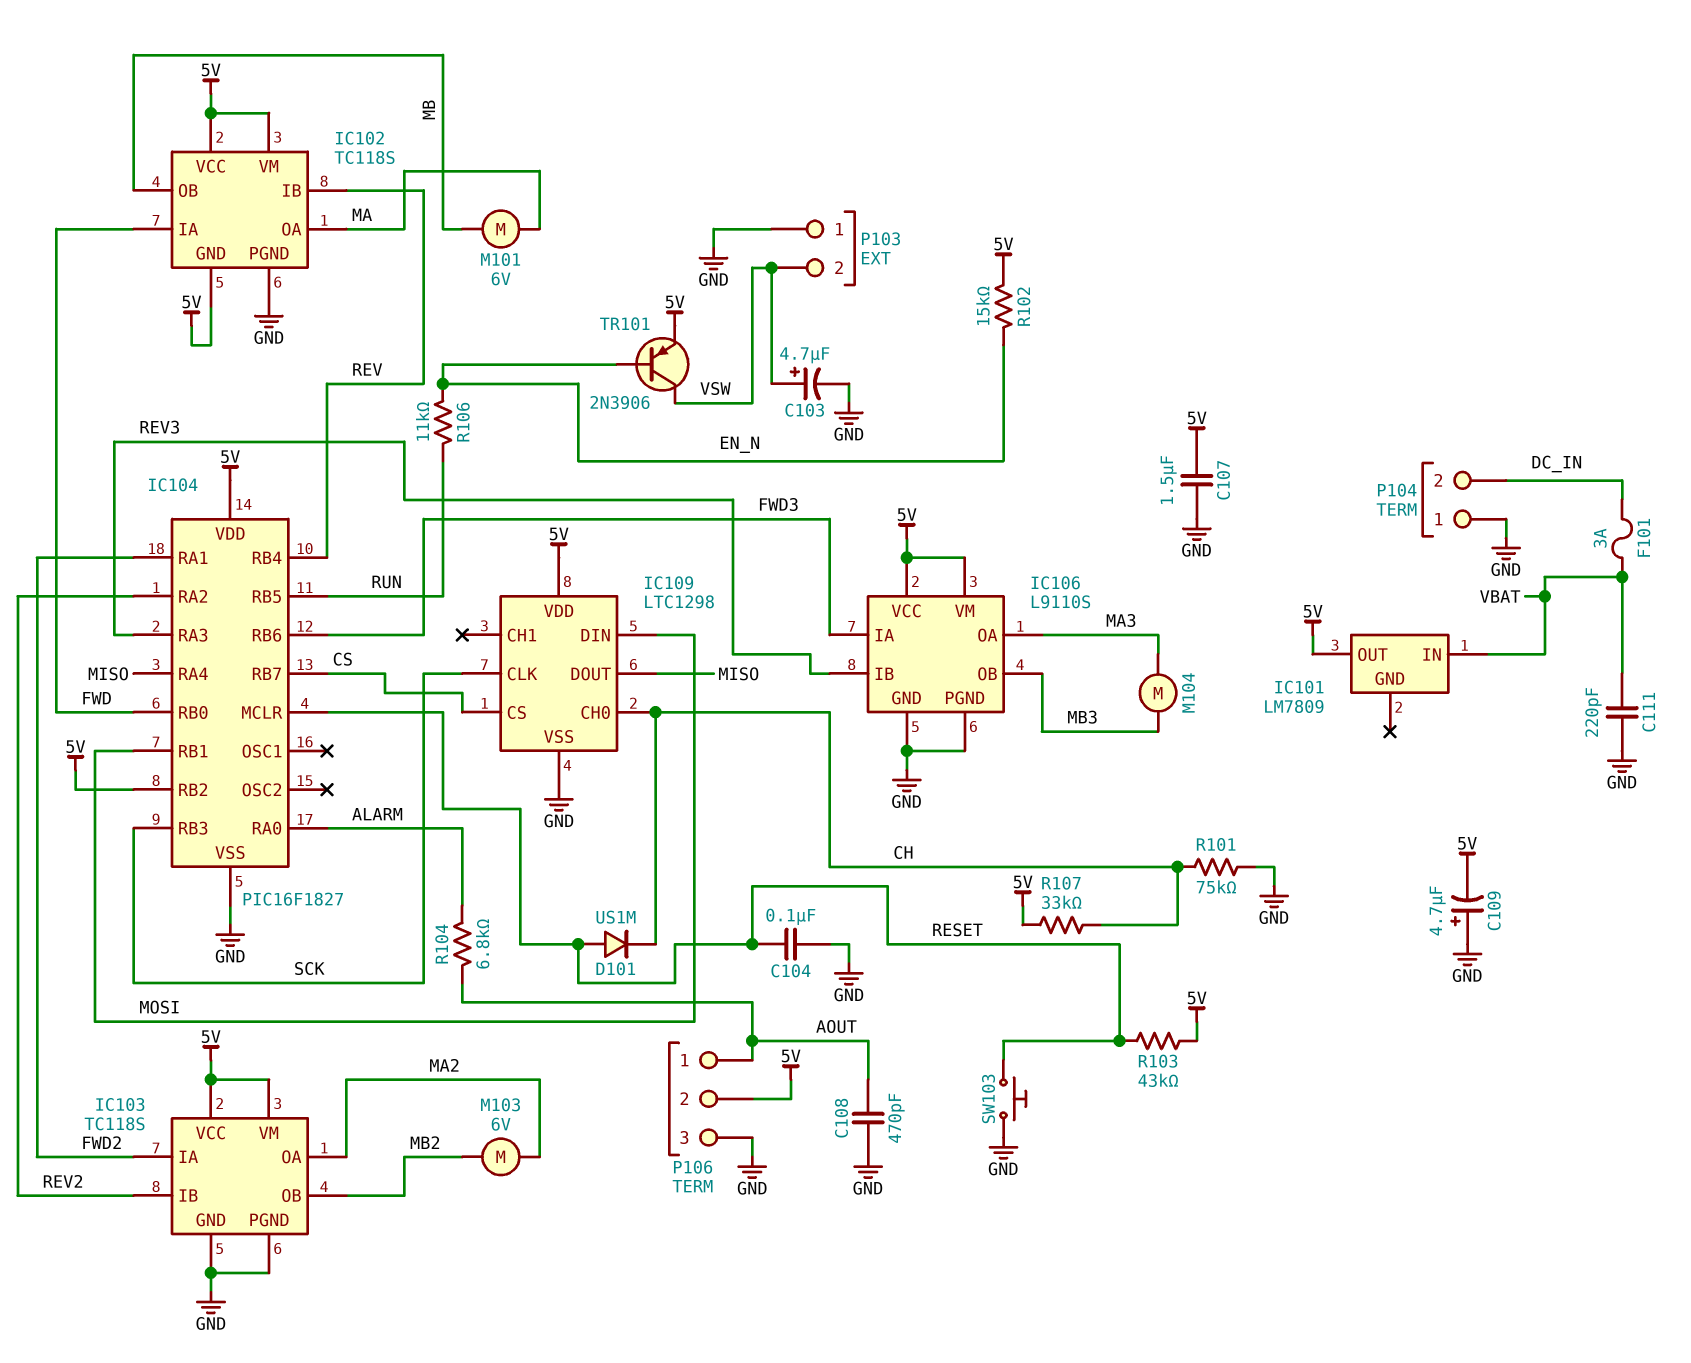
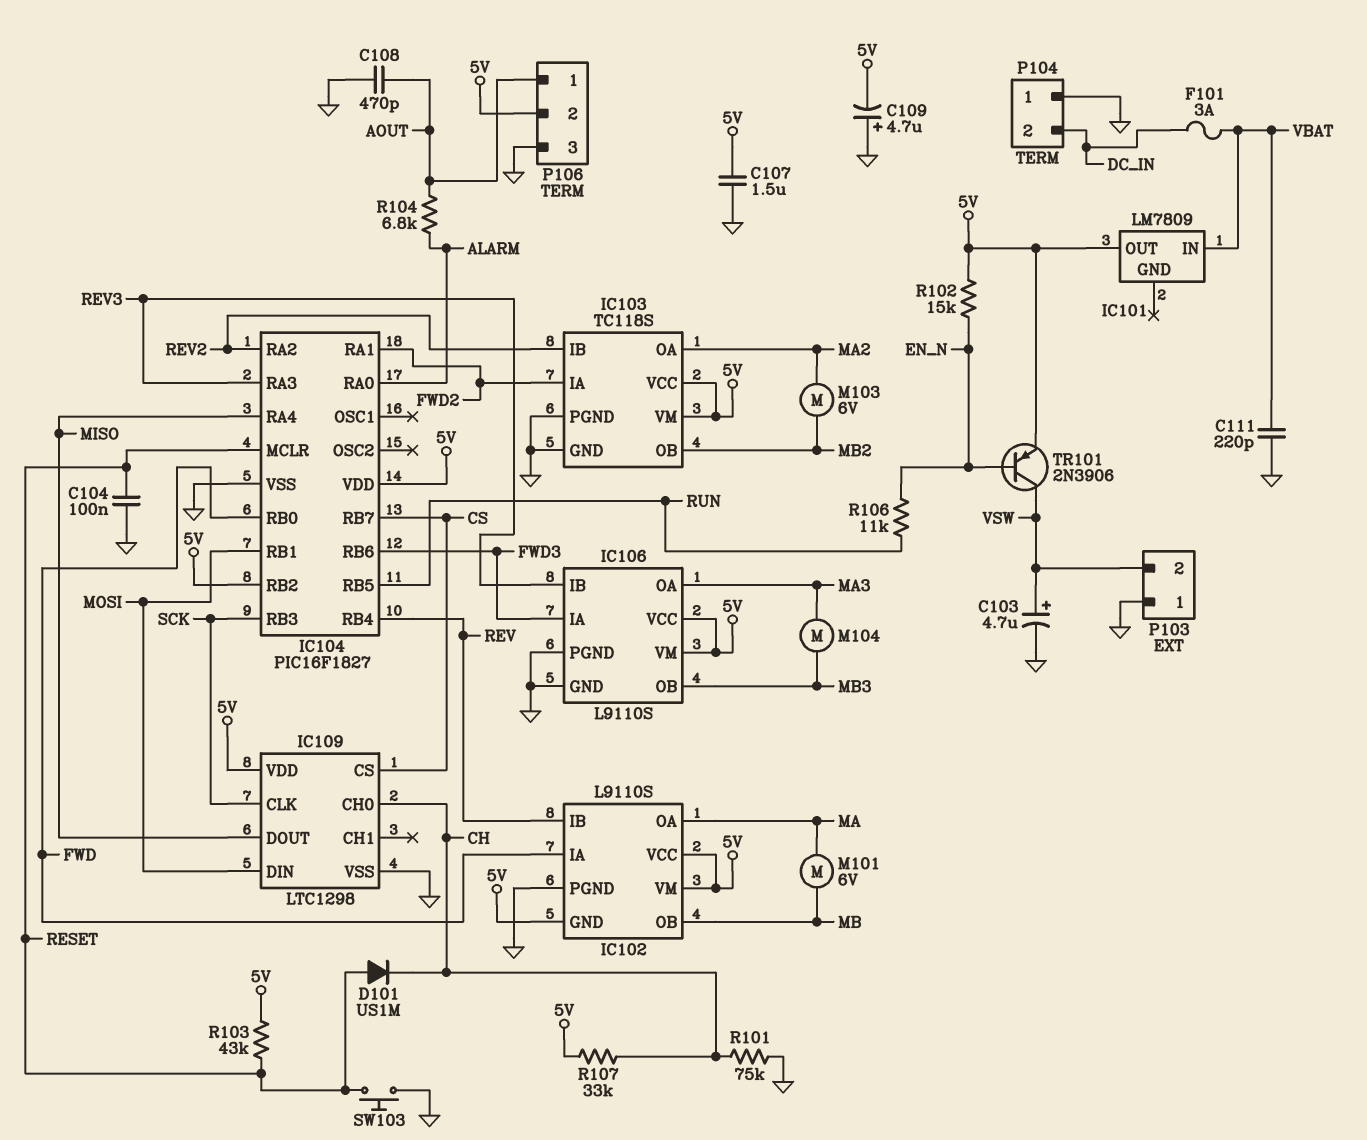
IC102: TC118S -> L9110S

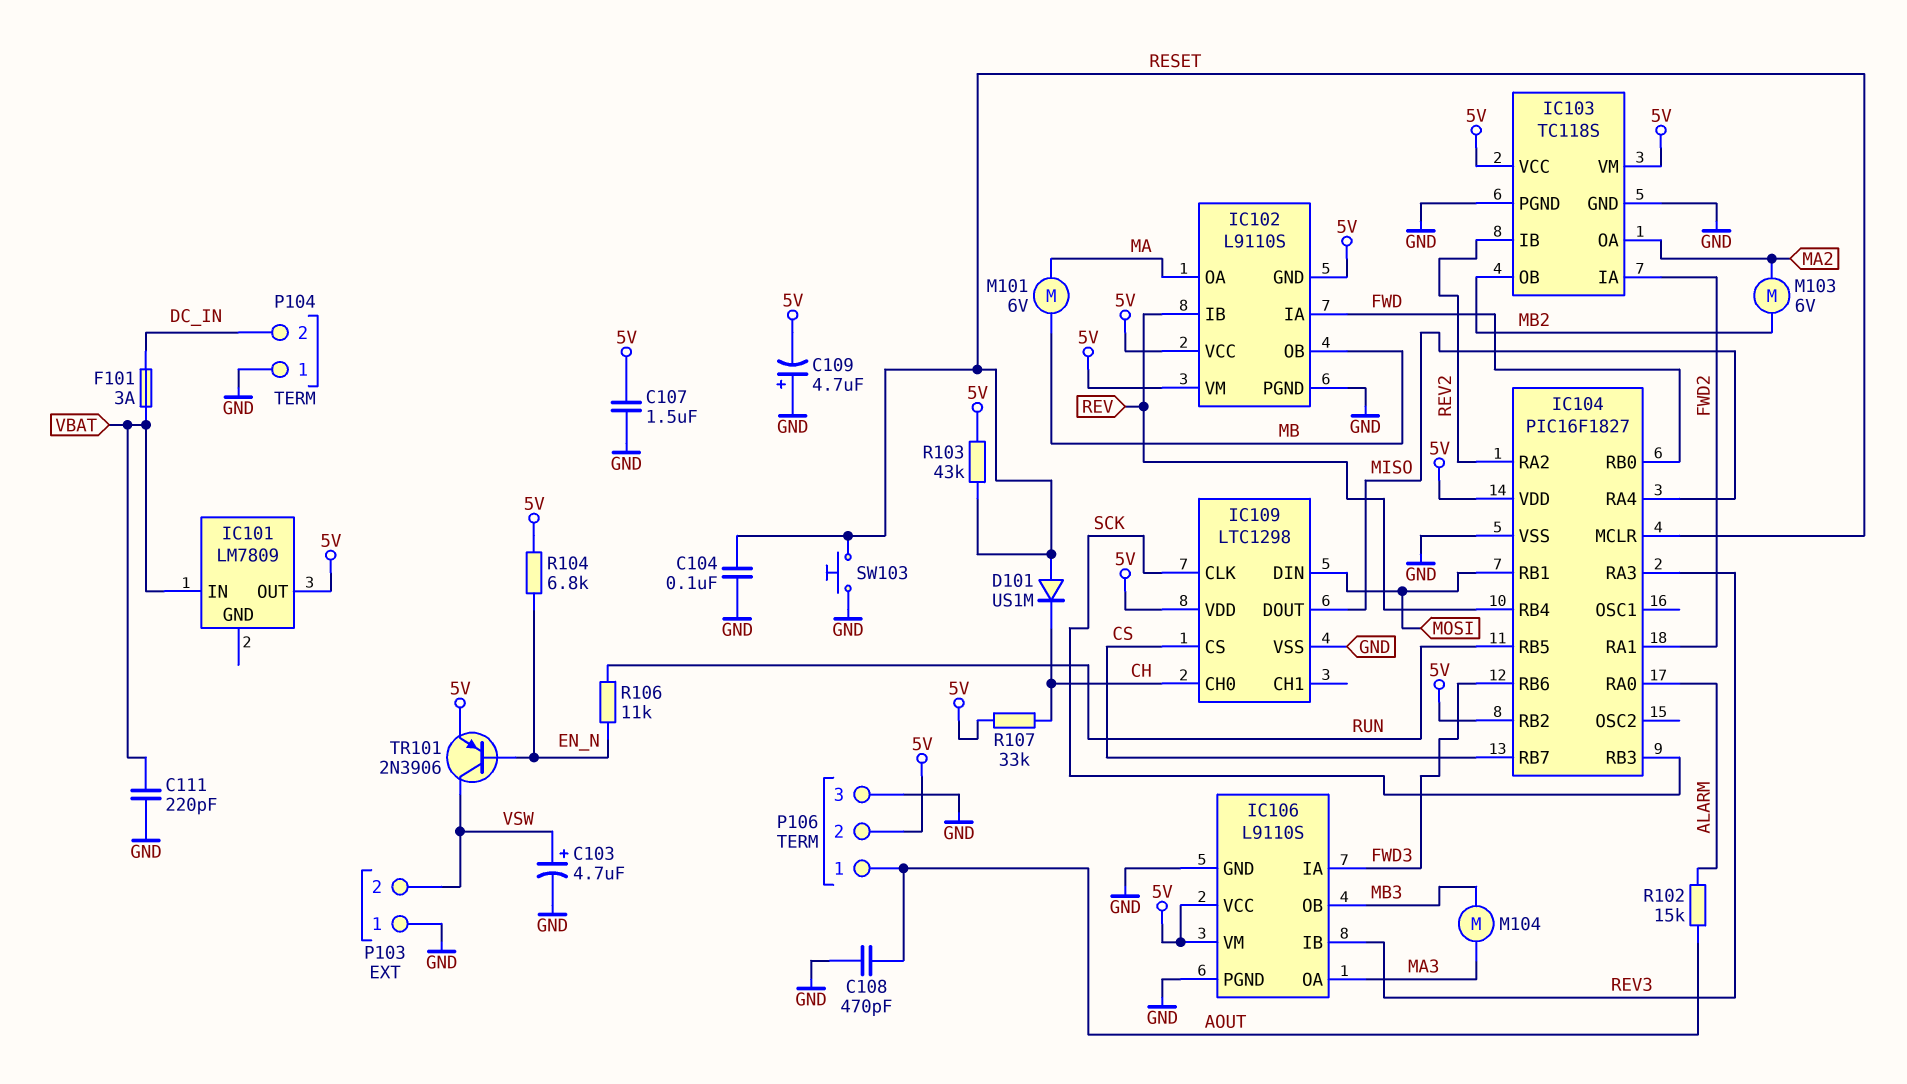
R101: 75k (CH, GND) -> none
R102: 15k (5V, EN_N) -> 15k (ALARM, AOUT)
R104: 6.8k (ALARM, AOUT) -> 6.8k (5V, EN_N)

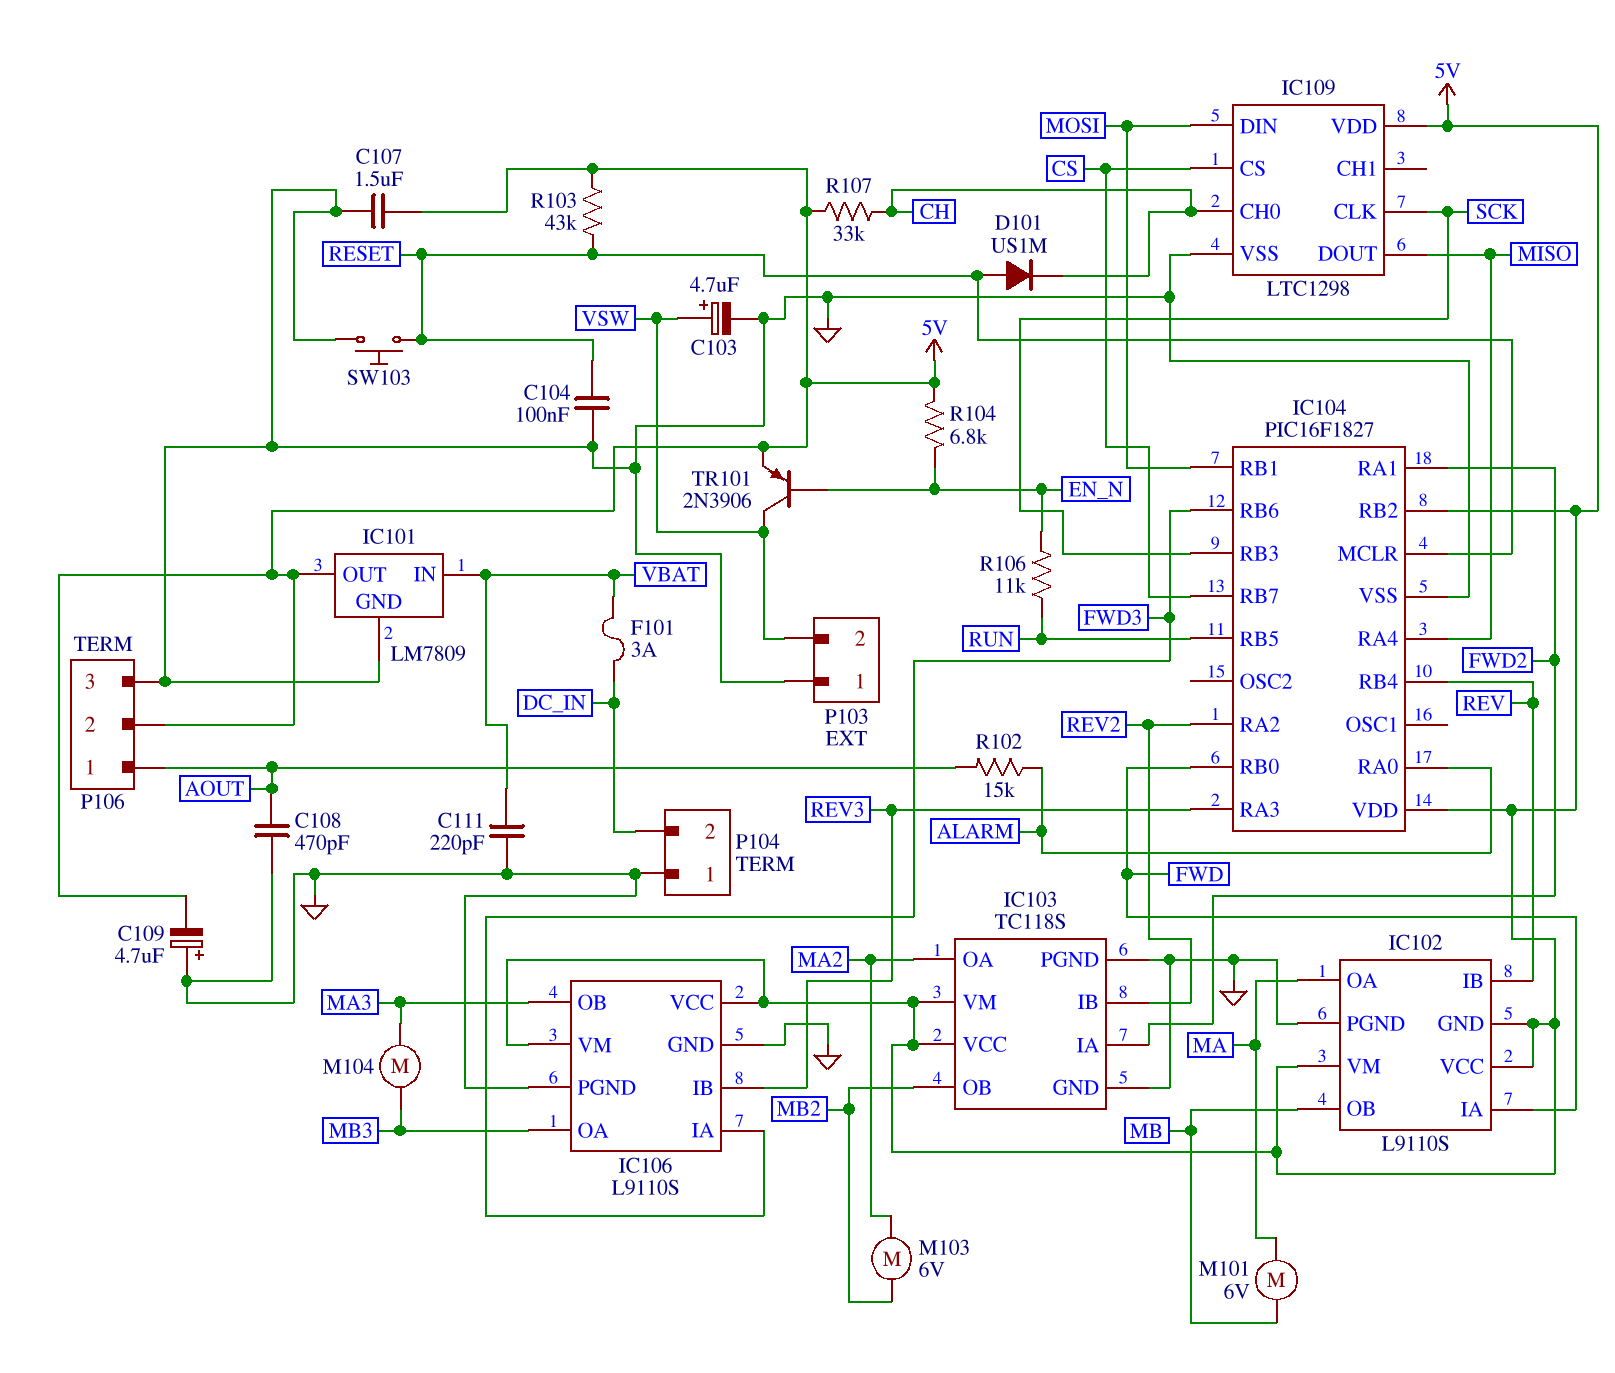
IC101 pin GND: none -> GND
IC106 pin OA: MA3 -> MB3
IC106 pin OB: MB3 -> MA3

